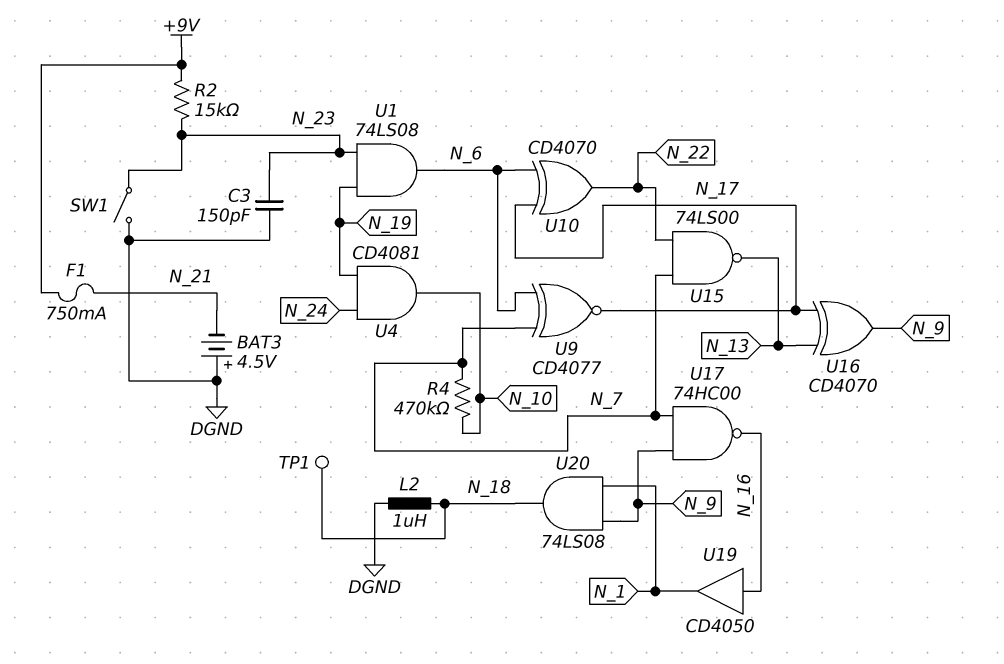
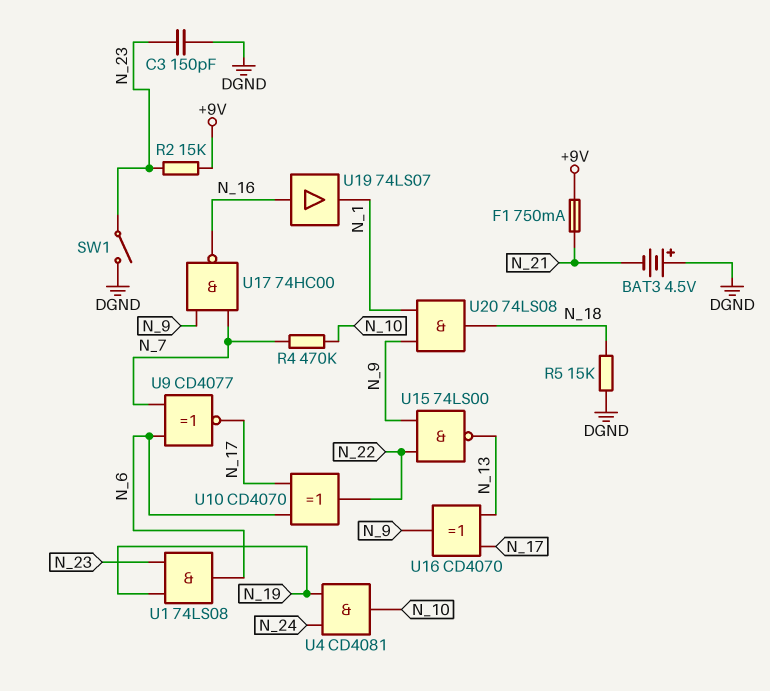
L2: 1uH (DGND, N_18) -> none
R5: none -> 15k (DGND, N_18)
TP1: test point (N_18) -> none
U15: NAND 74LS00 (in N_7, in N_22, out N_13) -> NAND 74LS00 (in N_9, in N_22, out N_13)
U19: buffer CD4050 (in N_16, out N_1) -> buffer 74LS07 (in N_16, out N_1)

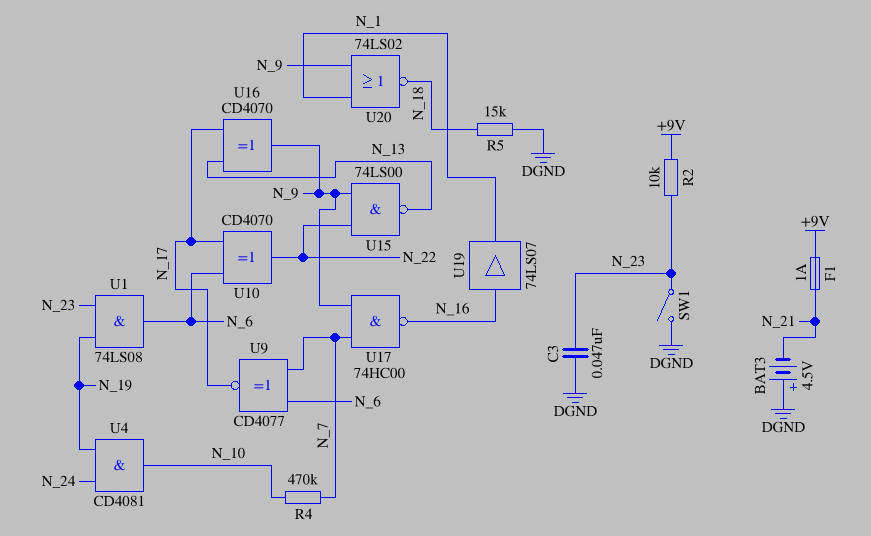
C3: 150pF (DGND, N_23) -> 47nF (DGND, N_23)
F1: 750mA (+9V, N_21) -> 1A (+9V, N_21)
R2: 15k (+9V, N_23) -> 10k (+9V, N_23)
U20: AND 74LS08 (in N_1, in N_9, out N_18) -> NOR 74LS02 (in N_1, in N_9, out N_18)

